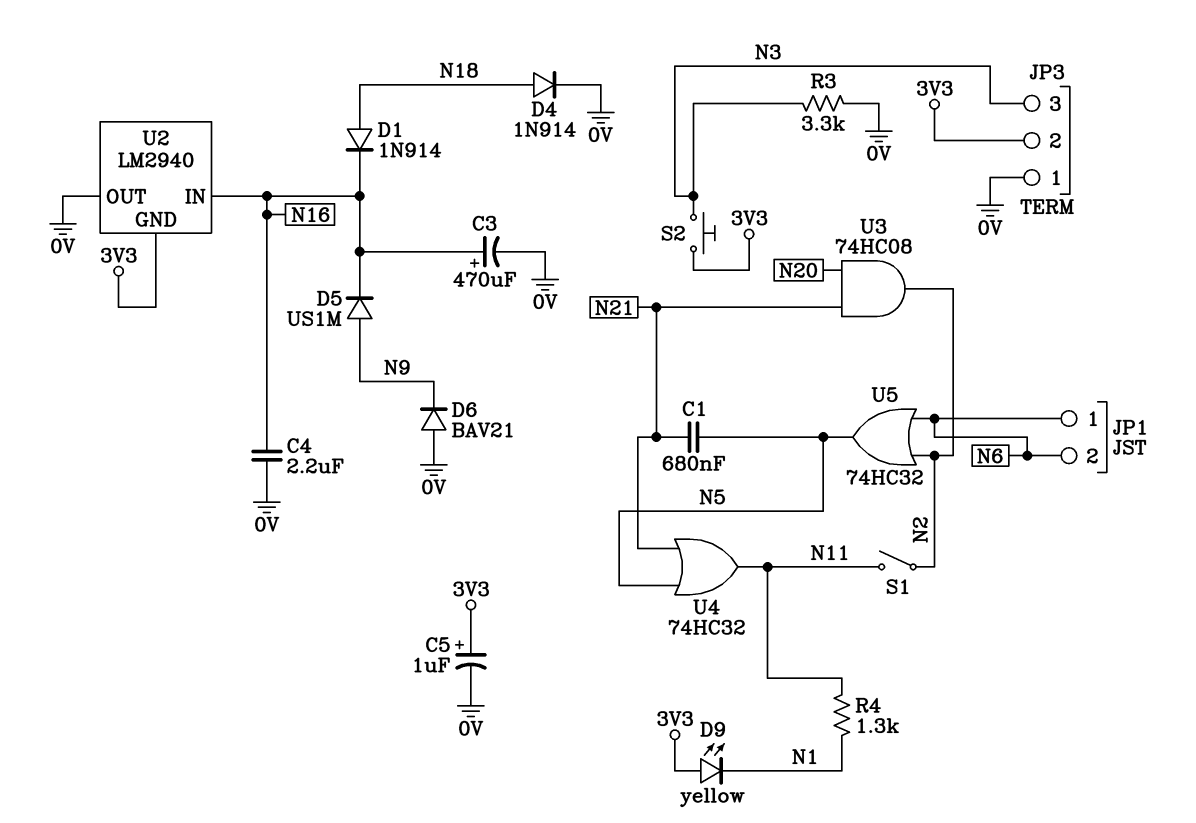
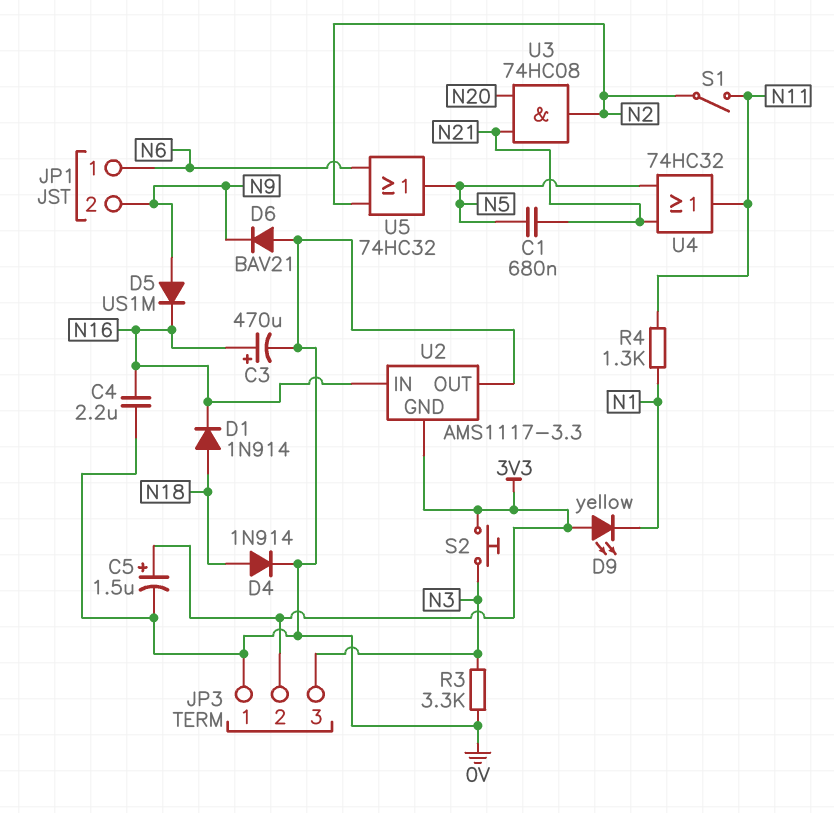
C5: 1uF (plus 3V3, minus 0V) -> 1.5uF (plus 3V3, minus 0V)
JP1 pin 2: N6 -> N9
U2: LM2940 -> AMS1117-3.3

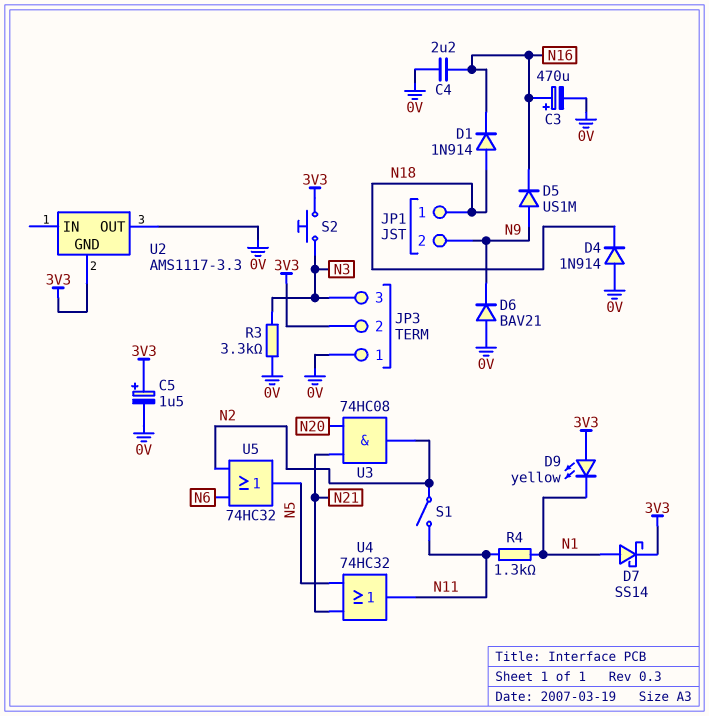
C1: 680nF (N5, N21) -> none
D4: diode 1N914 (A N18, K 0V) -> diode 1N914 (A 0V, K N18)
D7: none -> schottky SS14 (A N1, K 3V3)
JP1 pin 1: N6 -> N18
U2 pin IN: N16 -> none

